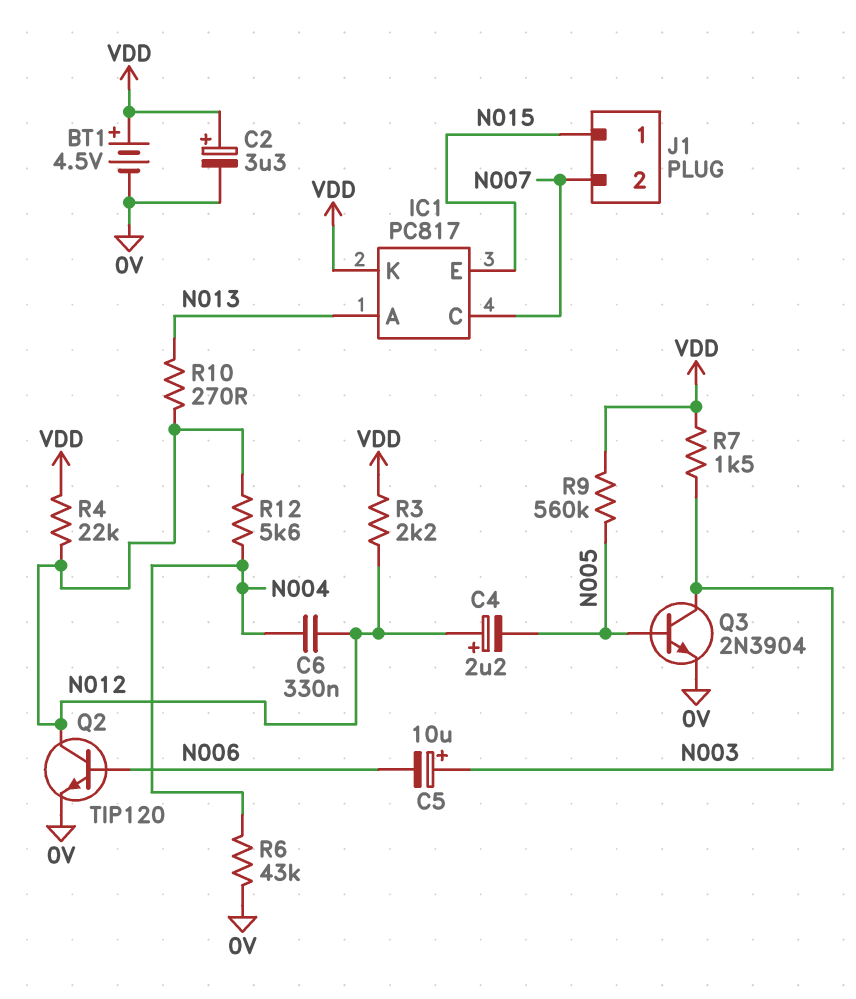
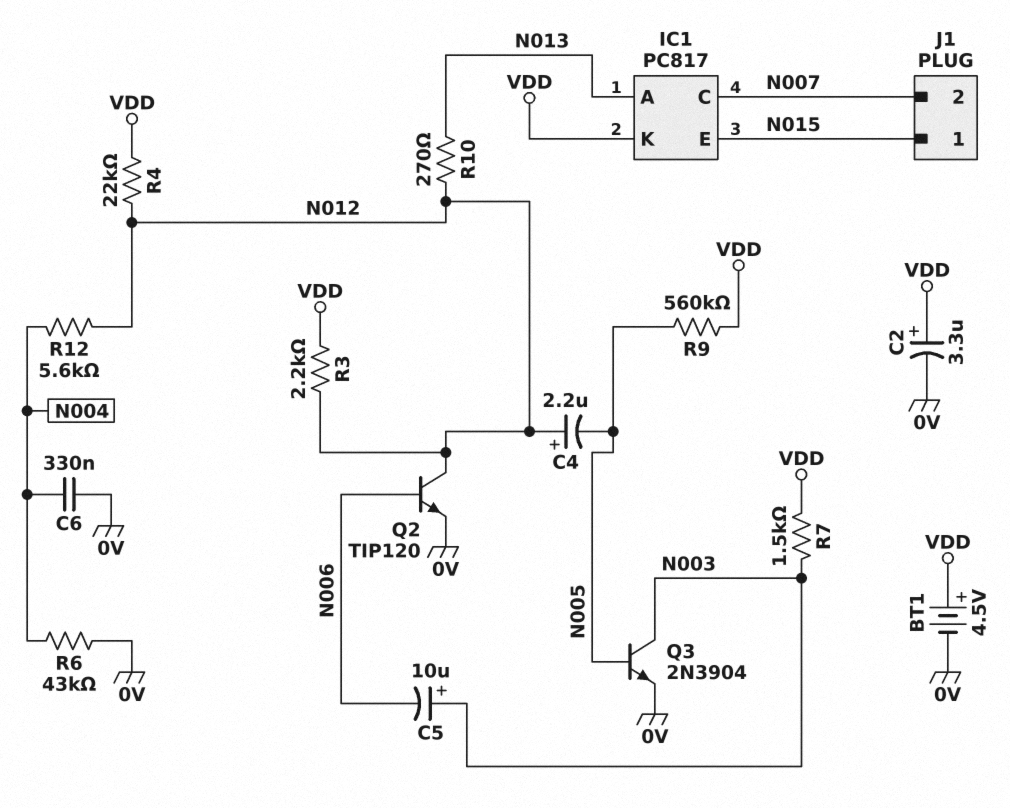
C6: 330nF (N004, N012) -> 330nF (0V, N004)

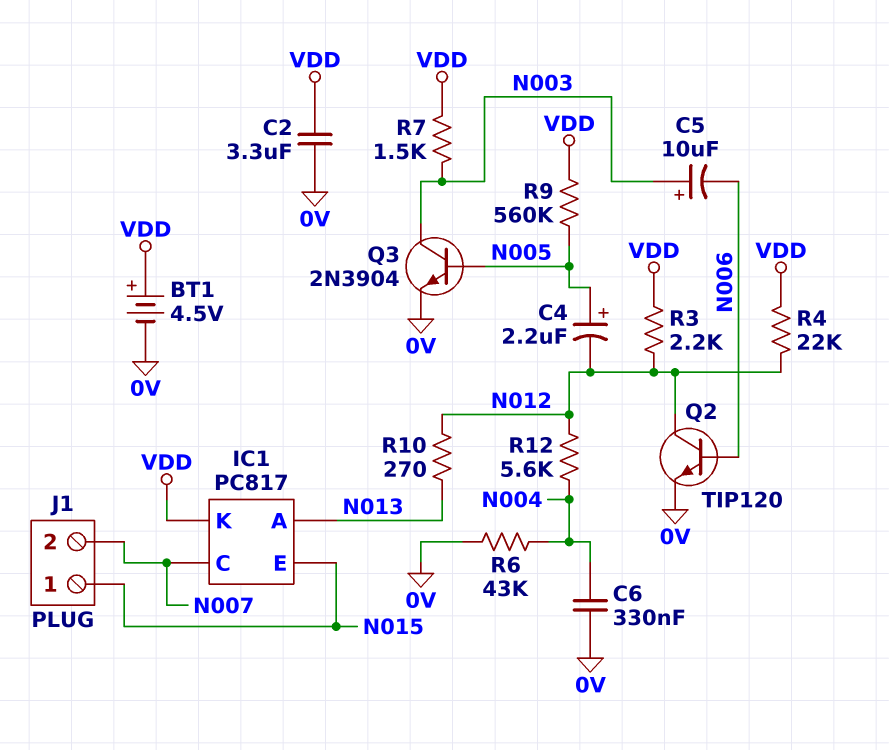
C2: 3.3uF (plus VDD, minus 0V) -> 3.3uF (0V, VDD)
C4: 2.2uF (plus N012, minus N005) -> 2.2uF (plus N005, minus N012)

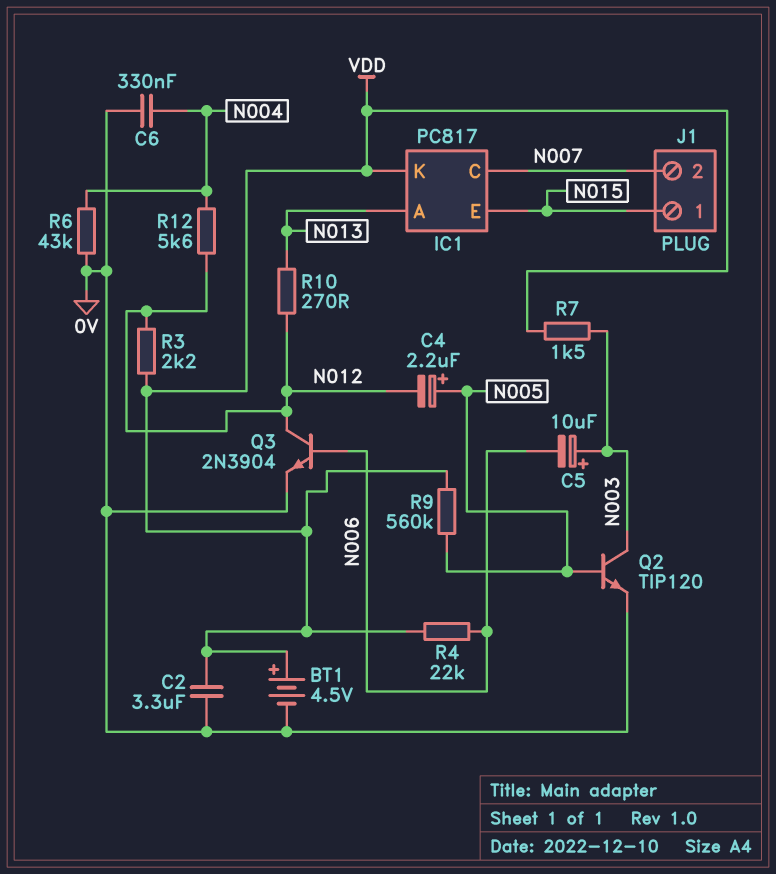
Q2: NPN TIP120 (B N006, C N012, E 0V) -> NPN TIP120 (B N005, C N003, E 0V)
Q3: NPN 2N3904 (B N005, C N003, E 0V) -> NPN 2N3904 (B N006, C N012, E 0V)
R4: 22k (N012, VDD) -> 22k (N006, VDD)

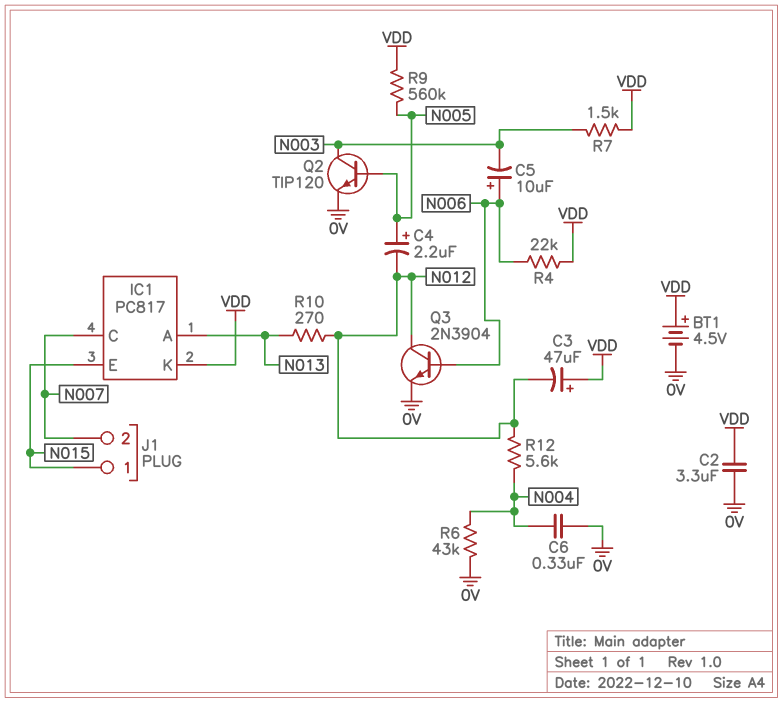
C3: none -> 47uF (plus VDD, minus N012)
C5: 10uF (plus N003, minus N006) -> 10uF (plus N006, minus N003)
R3: 2.2k (N012, VDD) -> none

